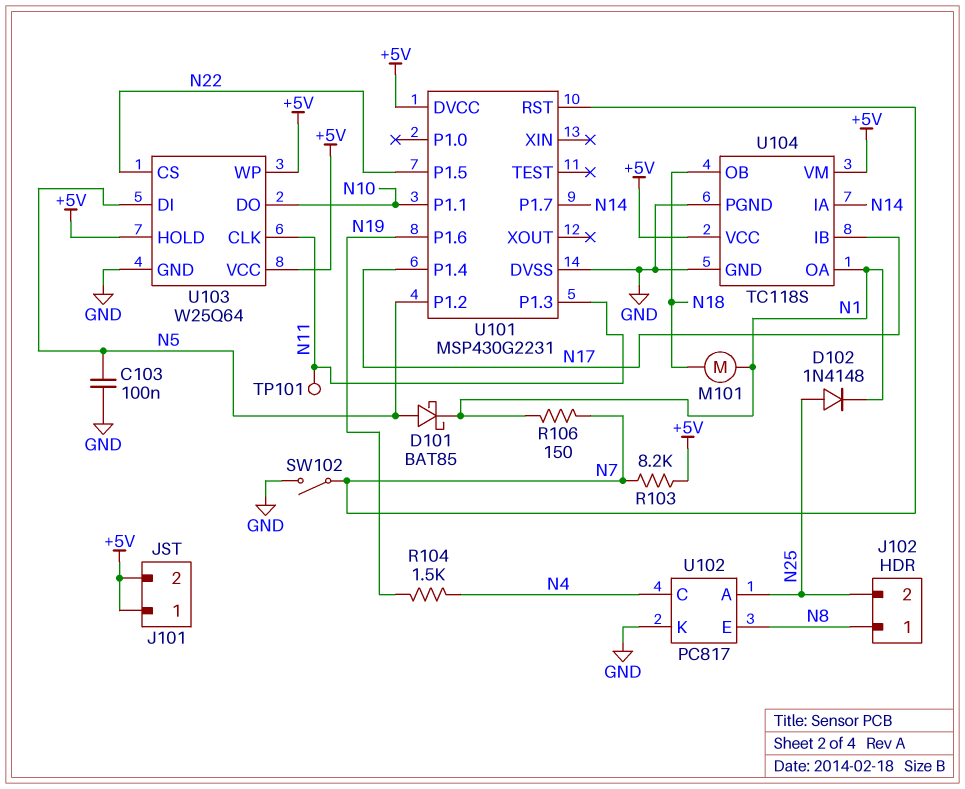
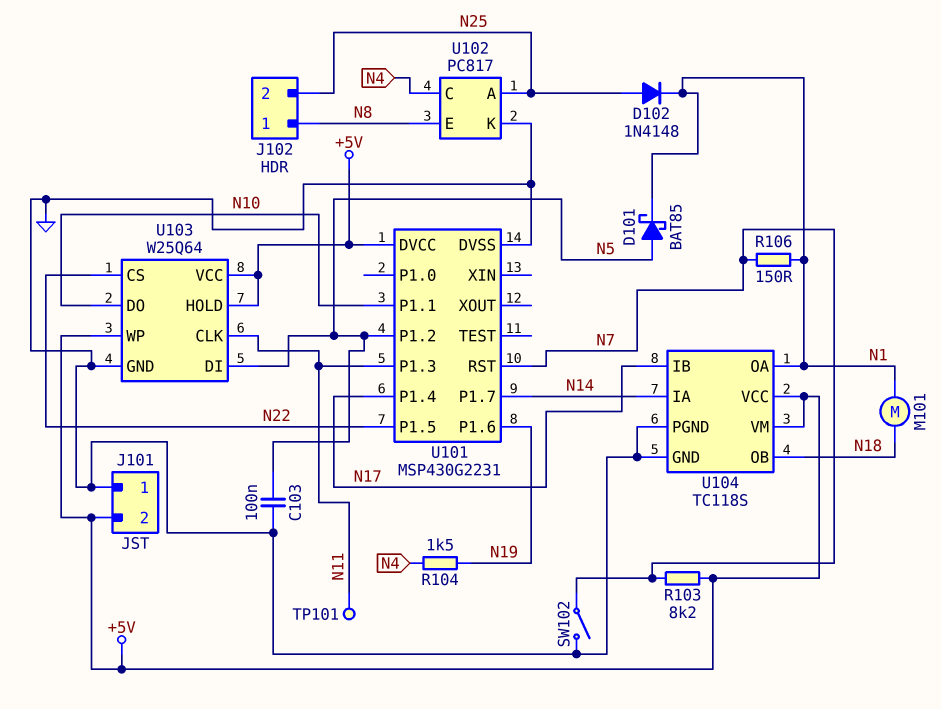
J101 pin 1: +5V -> GND

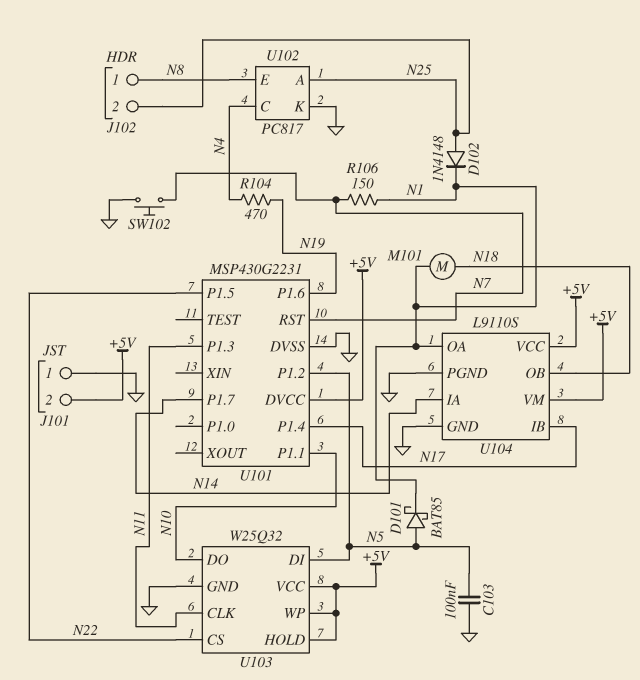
R103: 8.2k (+5V, N7) -> none
R104: 1.5k (N4, N19) -> 470 (N4, N19)
SW102: switch (GND, N7) -> button (GND, N7)
TP101: test point (N11) -> none
U103: W25Q64 -> W25Q32
U104: TC118S -> L9110S

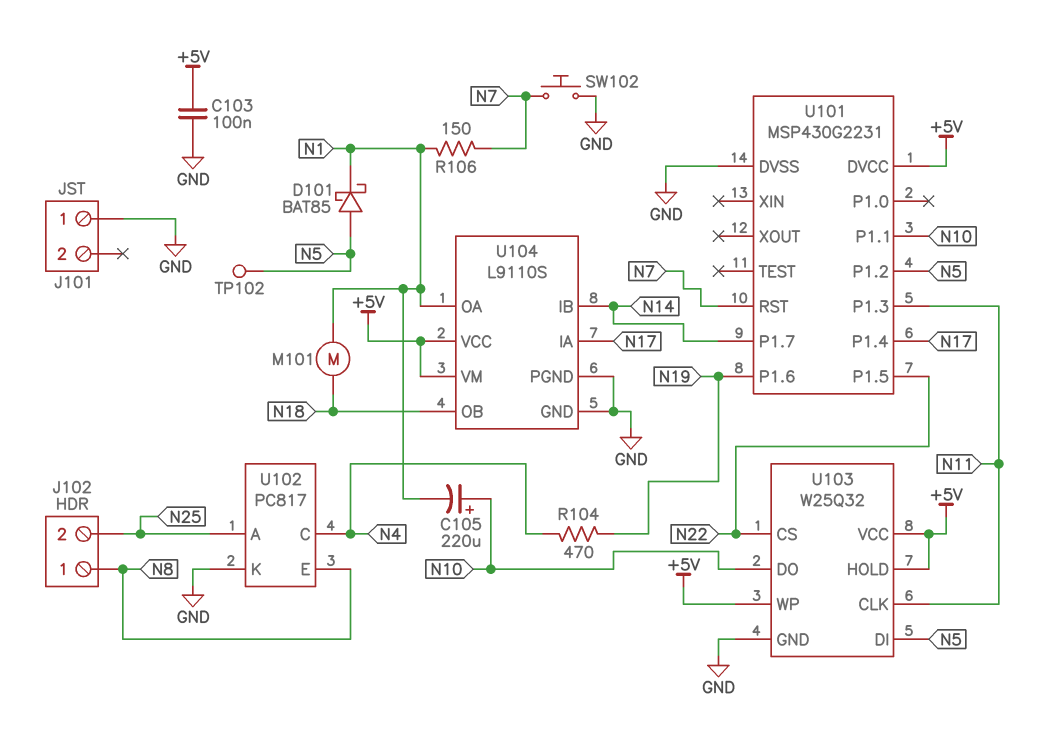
C103: 100nF (GND, N5) -> 100nF (+5V, GND)
C105: none -> 220uF (plus N10, minus N1)
D102: diode 1N4148 (A N25, K N1) -> none
J101 pin 2: +5V -> none
TP102: none -> test point (N5)
U104 pin IA: N14 -> N17
U104 pin IB: N17 -> N14

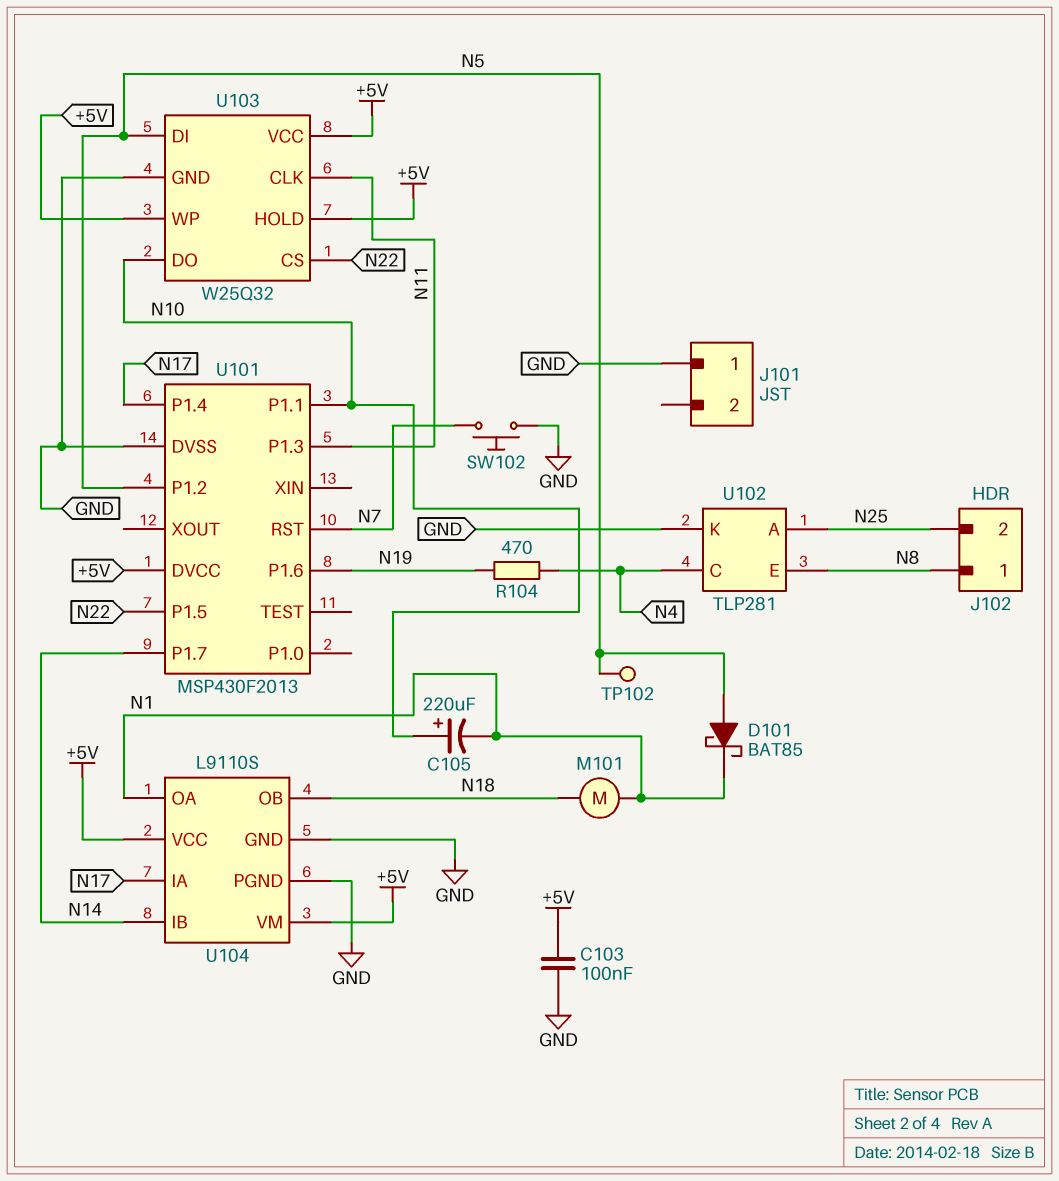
R106: 150 (N1, N7) -> none
U101: MSP430G2231 -> MSP430F2013
U102: PC817 -> TLP281

